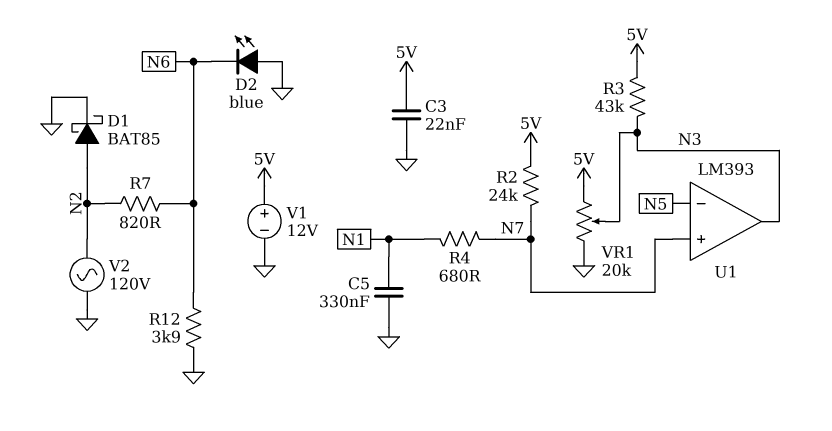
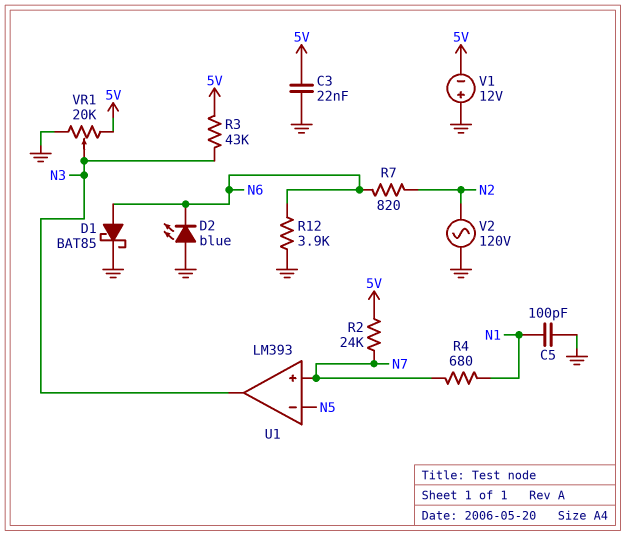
C5: 330nF (GND, N1) -> 100pF (GND, N1)
D1: schottky BAT85 (A N2, K GND) -> schottky BAT85 (A N6, K GND)
V1: 12V (plus 5V, minus GND) -> 12V (plus GND, minus 5V)

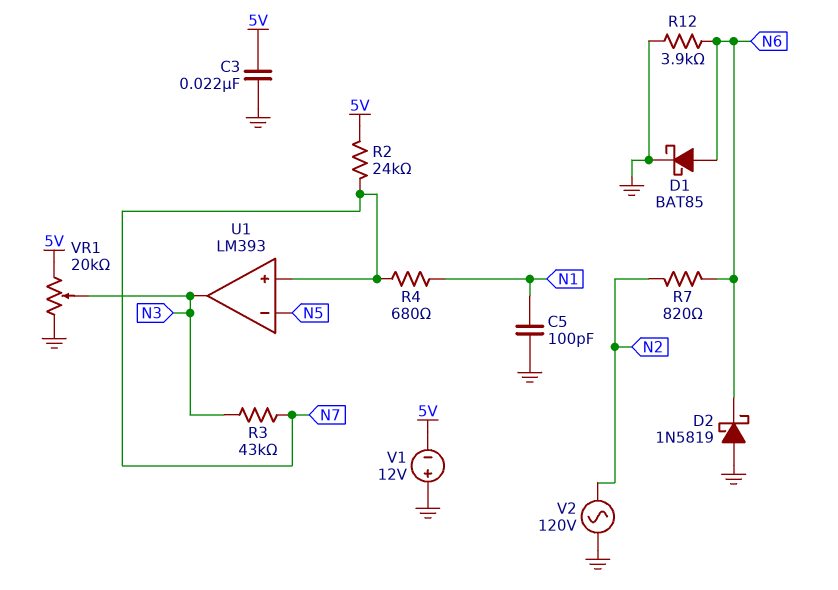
D2: LED blue (A GND, K N6) -> schottky 1N5819 (A GND, K N6)
R3: 43k (5V, N3) -> 43k (N3, N7)

